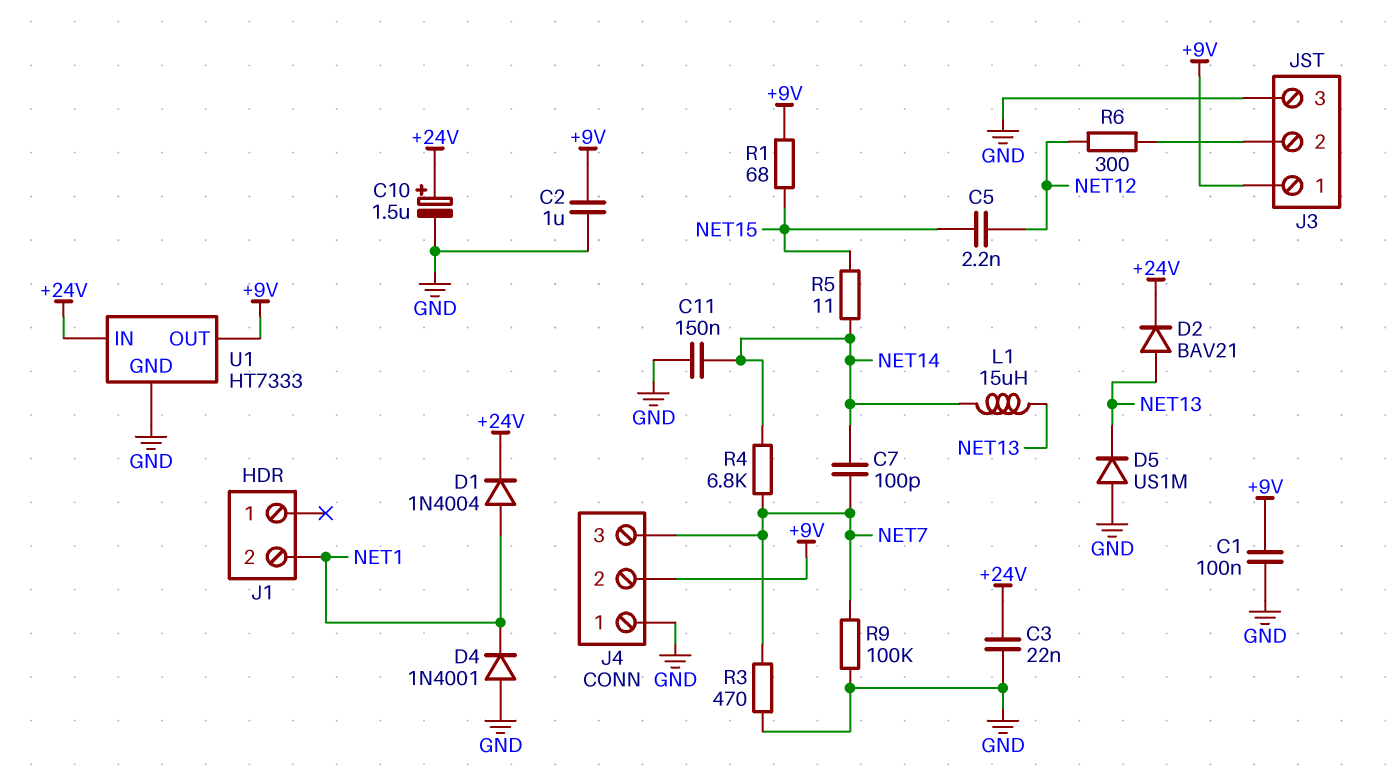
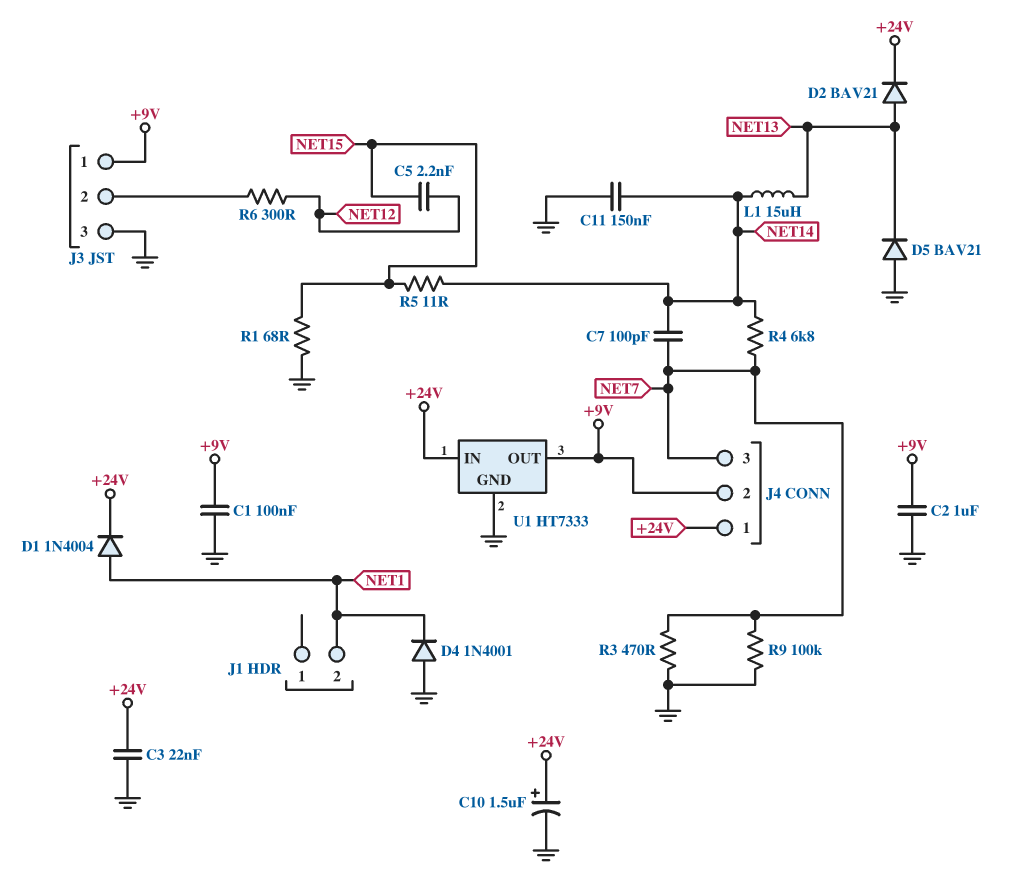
D5: diode US1M (A GND, K NET13) -> diode BAV21 (A GND, K NET13)
J4 pin 1: GND -> +24V
R1: 68 (+9V, NET15) -> 68 (GND, NET15)

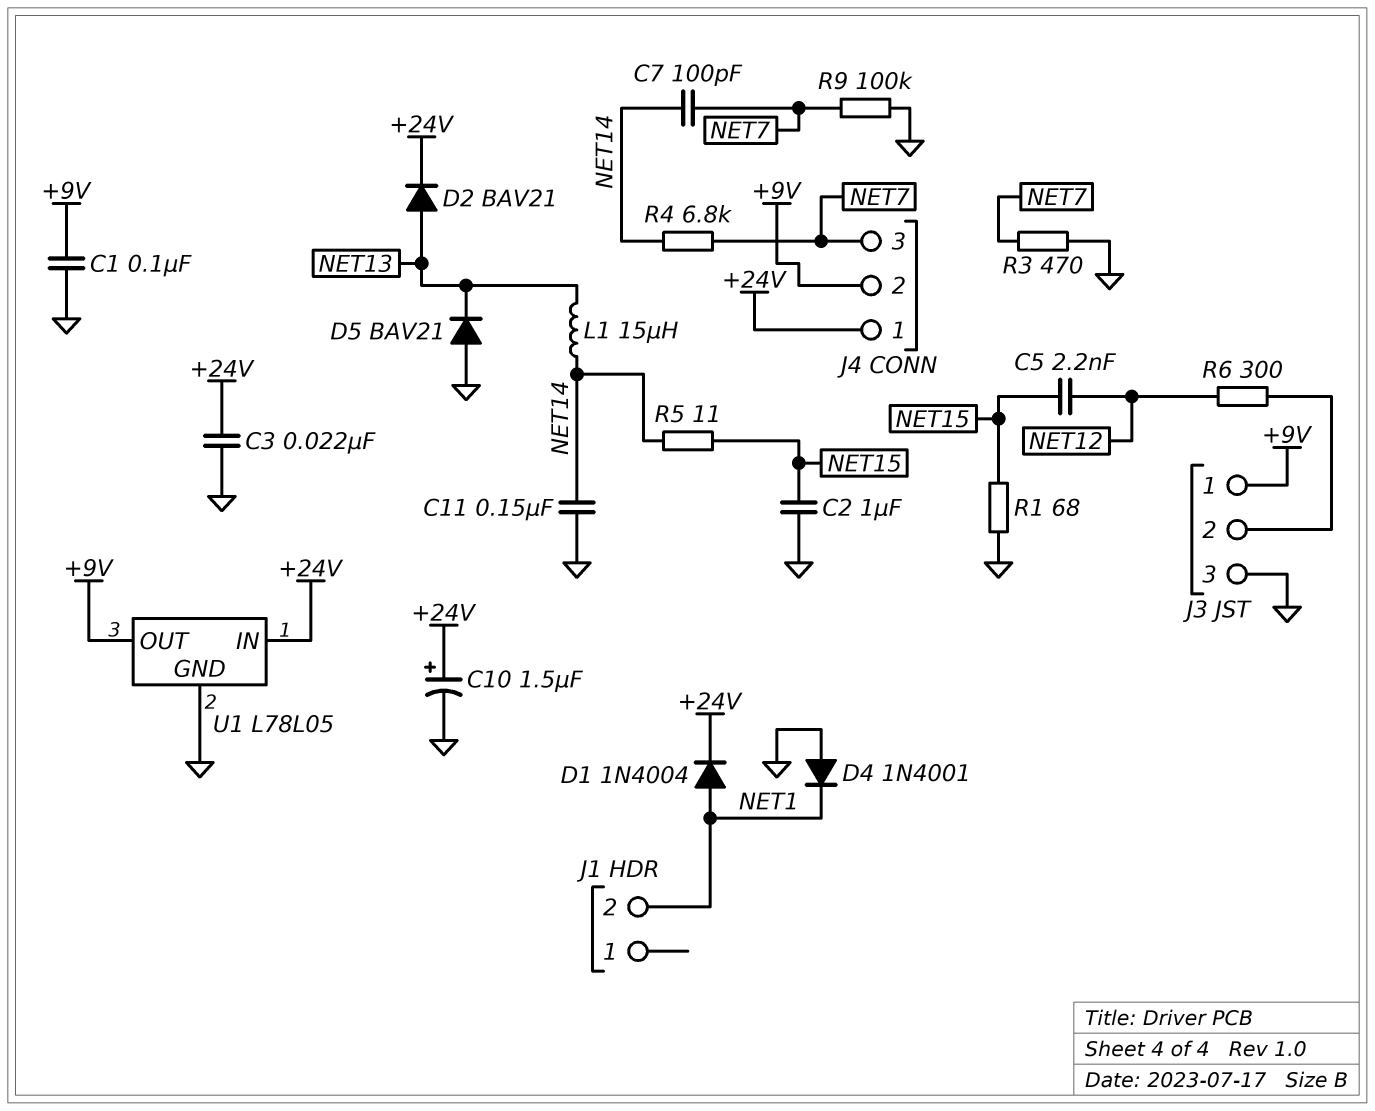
C2: 1uF (+9V, GND) -> 1uF (GND, NET15)
U1: HT7333 -> L78L05

